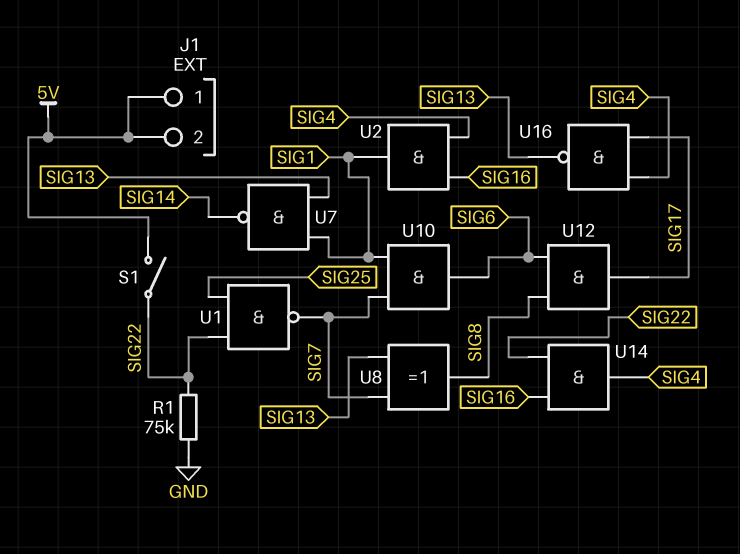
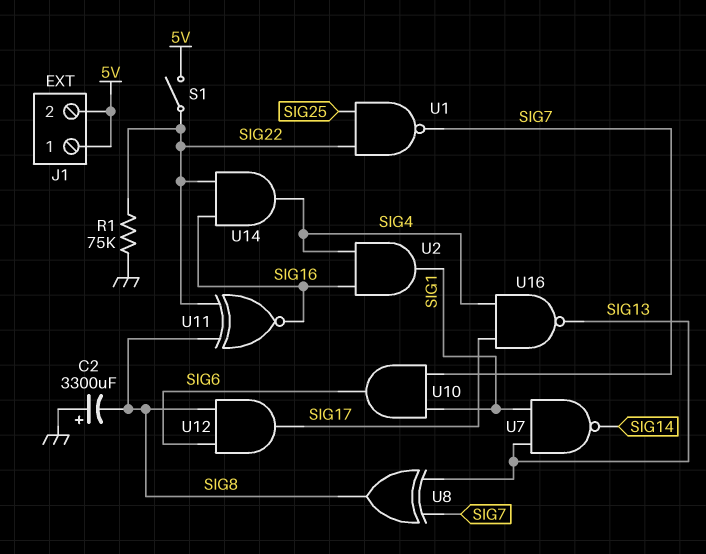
C2: none -> 3300uF (plus GND, minus SIG8)
U11: none -> XNOR (in SIG8, in SIG22, out SIG16)

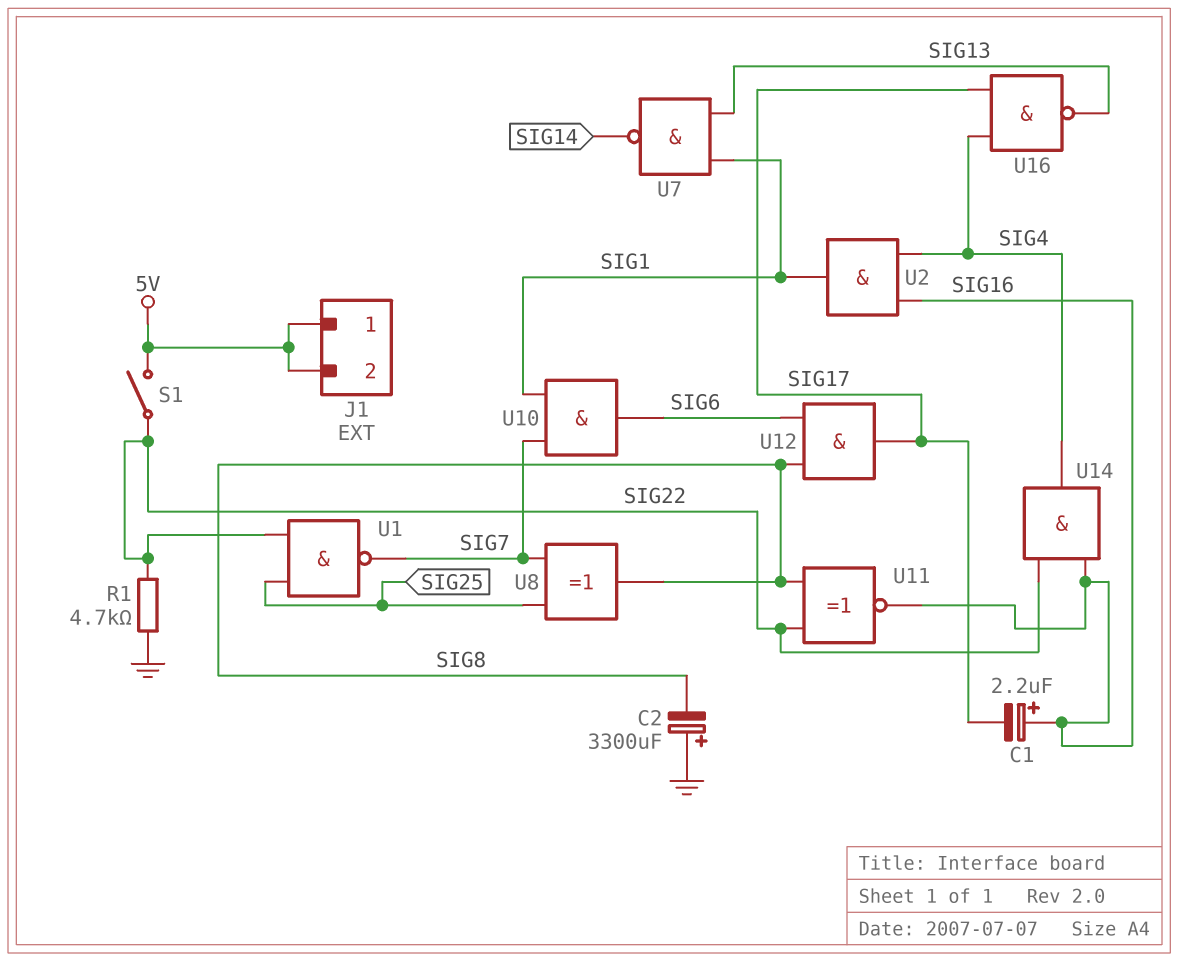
C1: none -> 2.2uF (plus SIG16, minus SIG17)
R1: 75k (GND, SIG22) -> 4.7k (GND, SIG22)
U8: XOR (in SIG7, in SIG13, out SIG8) -> XOR (in SIG7, in SIG25, out SIG8)

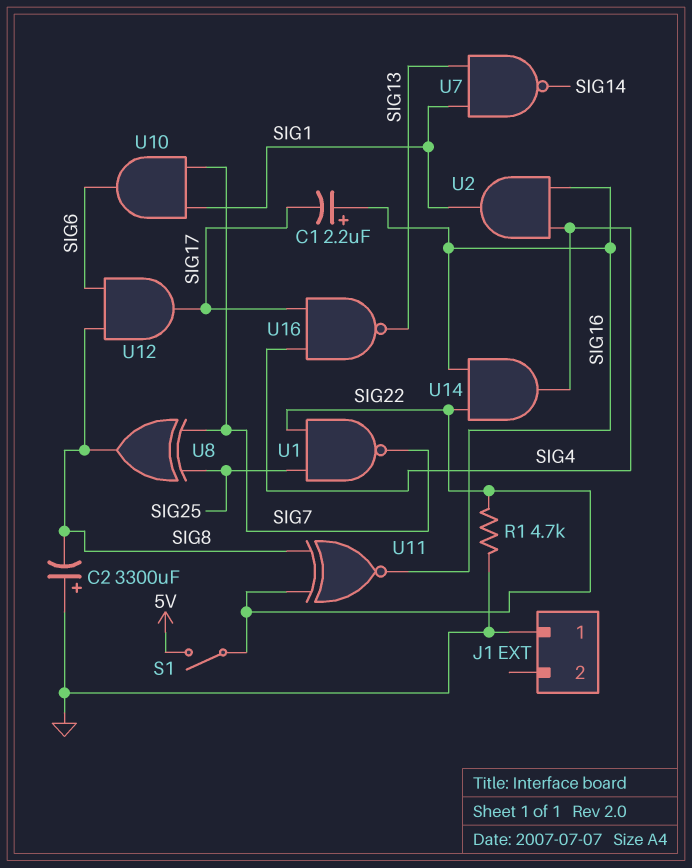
J1 pin 1: 5V -> GND
J1 pin 2: 5V -> none

